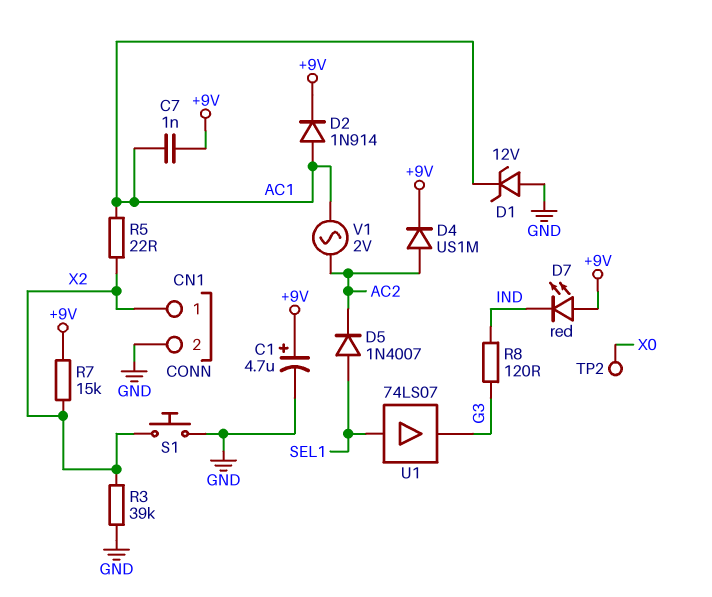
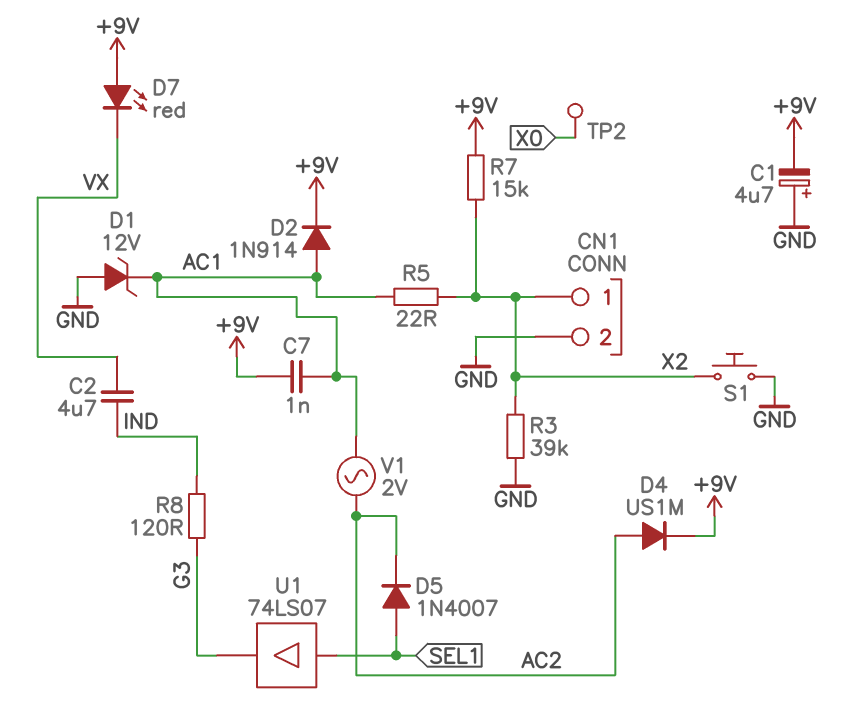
C1: 4.7uF (plus +9V, minus GND) -> 4.7uF (plus GND, minus +9V)
C2: none -> 4.7uF (IND, VX)
D7: LED red (A +9V, K IND) -> LED red (A +9V, K VX)

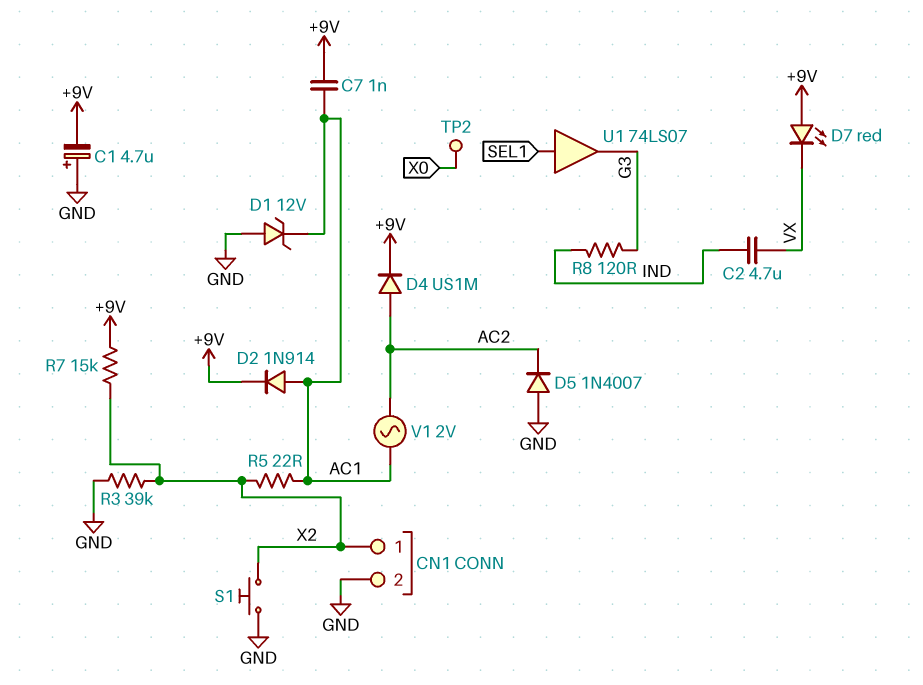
D5: diode 1N4007 (A SEL1, K AC2) -> diode 1N4007 (A GND, K AC2)

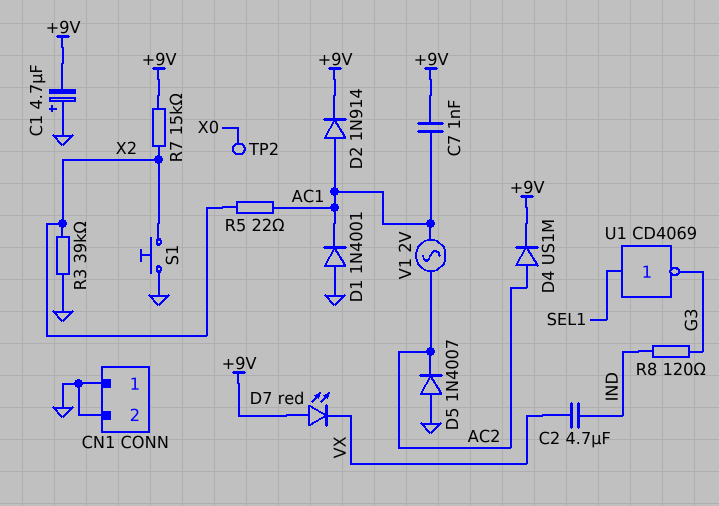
CN1 pin 1: X2 -> GND
D1: zener 12V (A GND, K AC1) -> diode 1N4001 (A GND, K AC1)
U1: buffer 74LS07 (in SEL1, out G3) -> NOT CD4069 (in SEL1, out G3)

